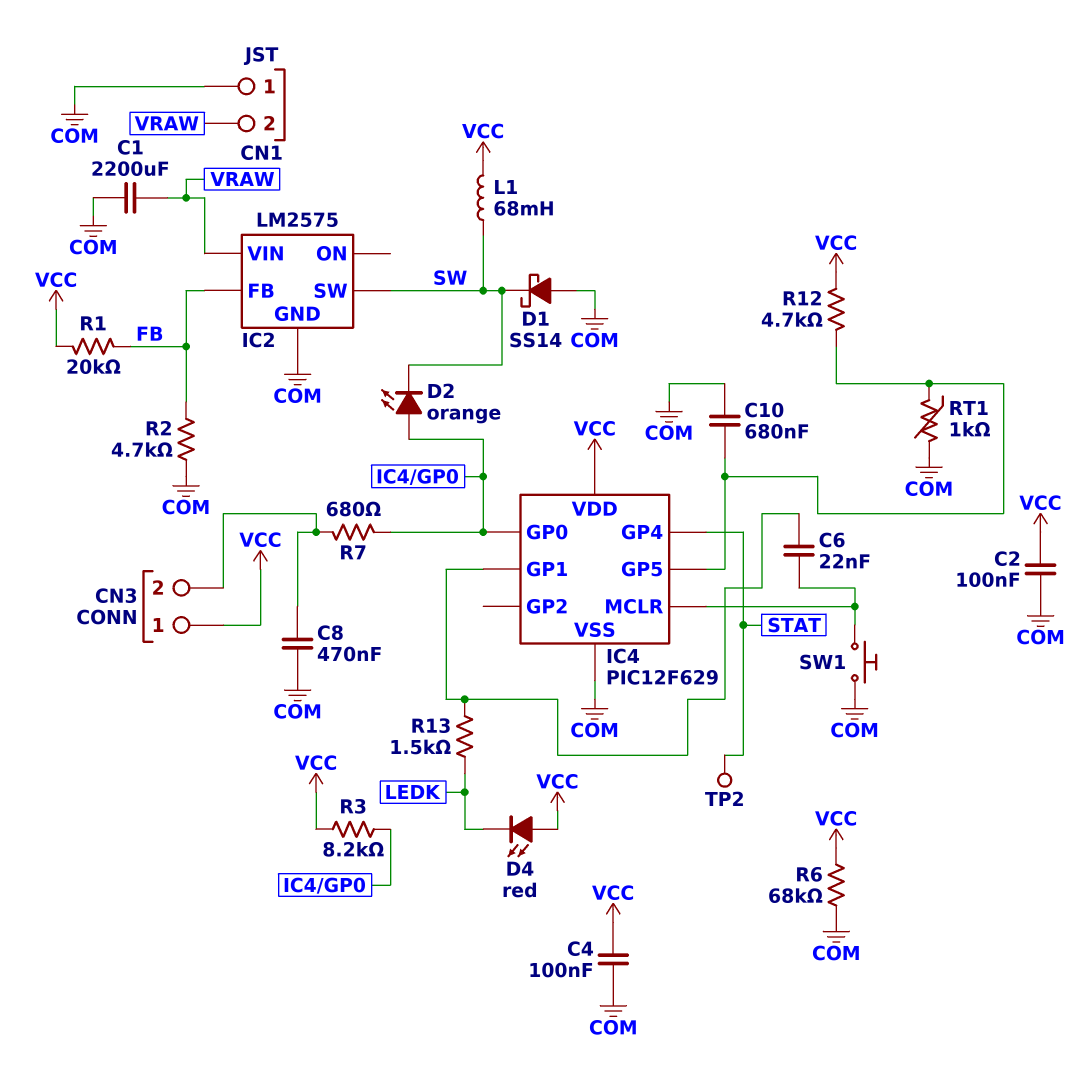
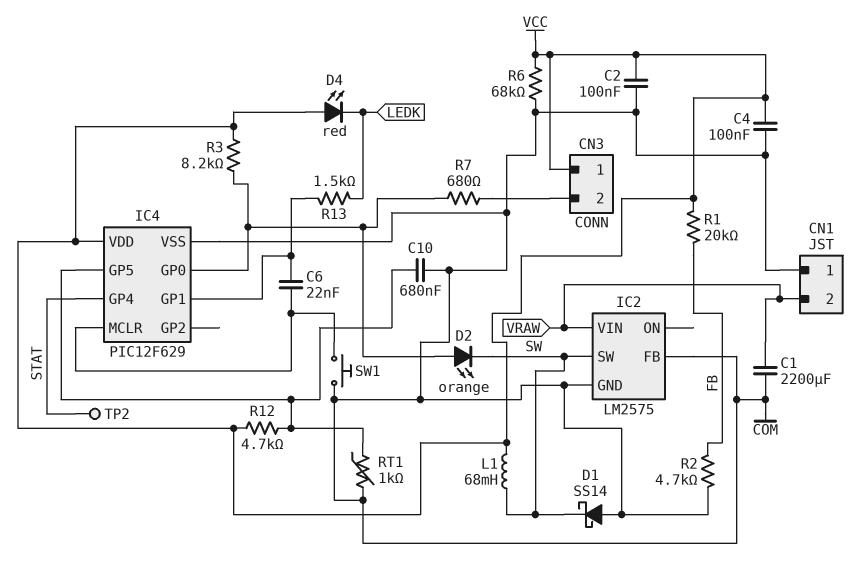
C8: 470nF (CN3/2, COM) -> none
IC2 pin FB: FB -> COM

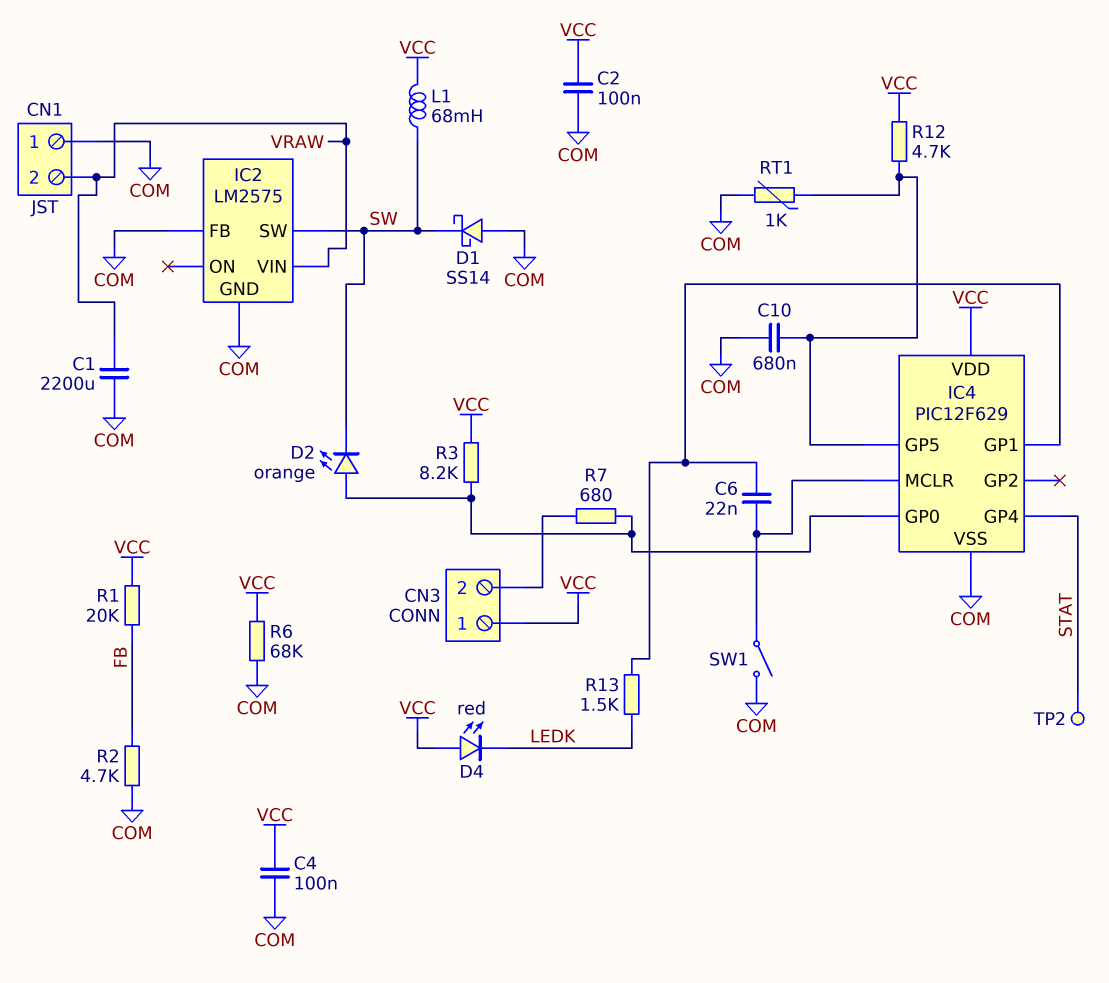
SW1: button (COM, IC4/MCLR) -> switch (COM, IC4/MCLR)

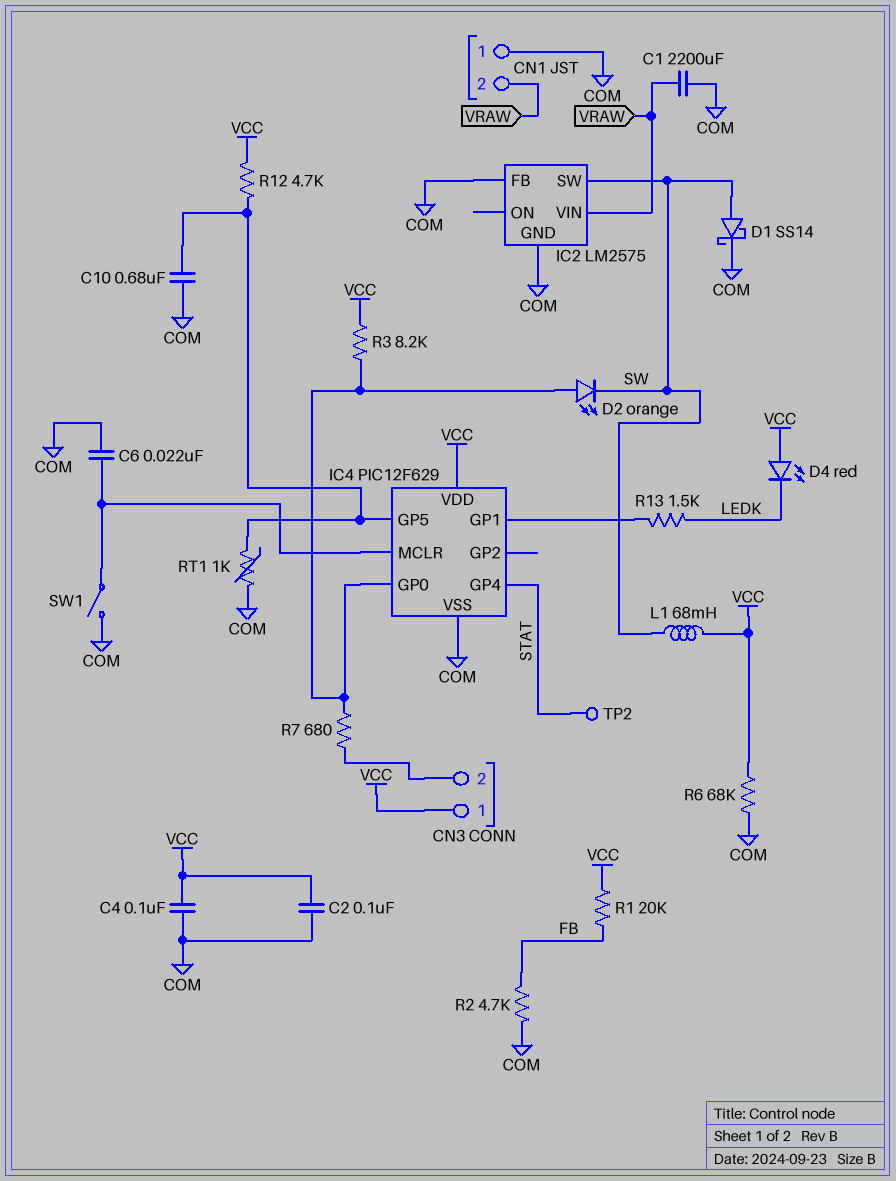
C6: 22nF (IC4/GP1, IC4/MCLR) -> 22nF (COM, IC4/MCLR)
D1: schottky SS14 (A COM, K SW) -> schottky SS14 (A SW, K COM)

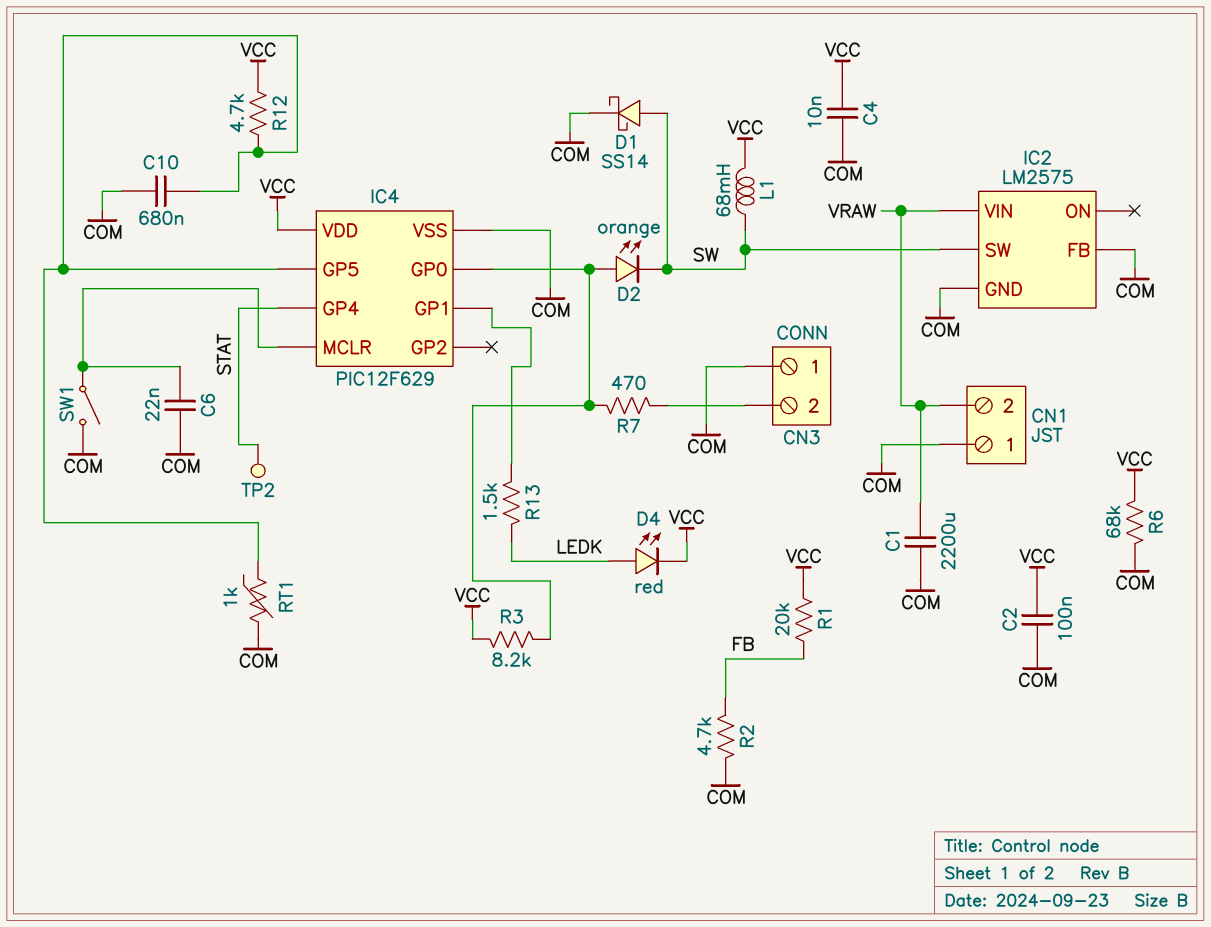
C4: 100nF (COM, VCC) -> 10nF (COM, VCC)
CN3 pin 1: VCC -> COM
D4: LED red (A VCC, K LEDK) -> LED red (A LEDK, K VCC)
R7: 680 (CN3/2, IC4/GP0) -> 470 (CN3/2, IC4/GP0)

